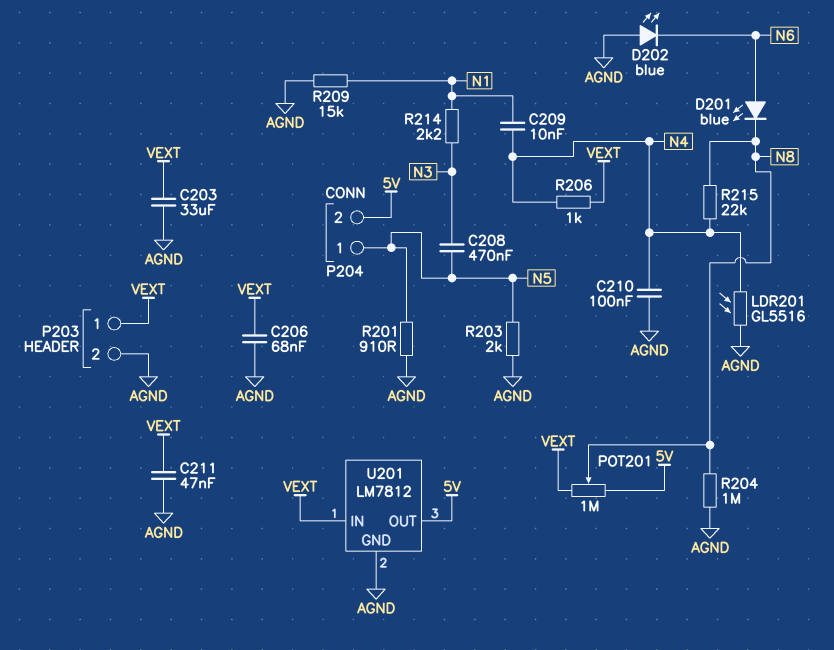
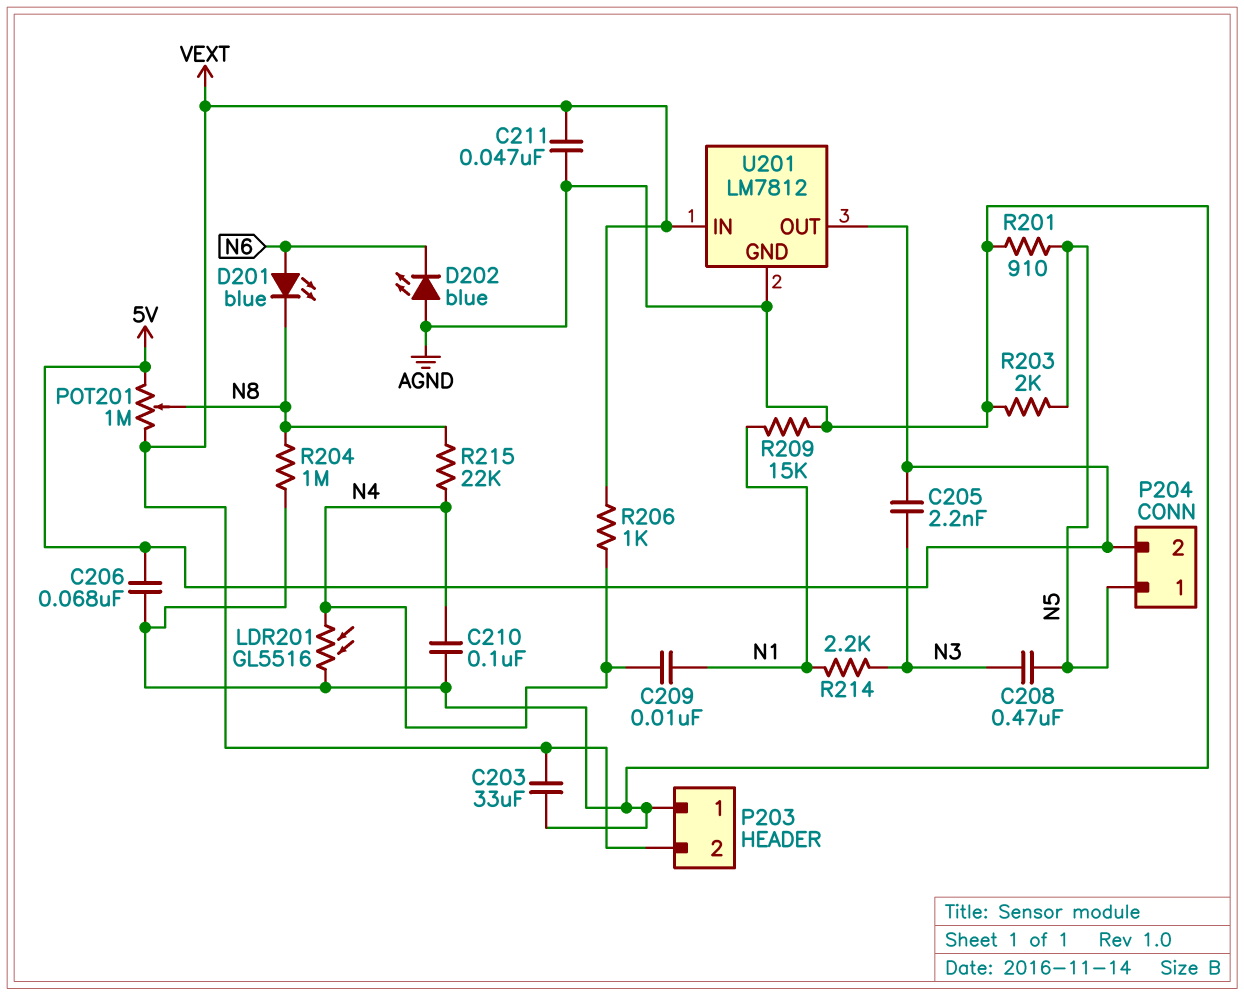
C205: none -> 2.2nF (5V, N3)
C206: 68nF (AGND, VEXT) -> 68nF (5V, AGND)
P203 pin 1: VEXT -> AGND
P203 pin 2: AGND -> VEXT

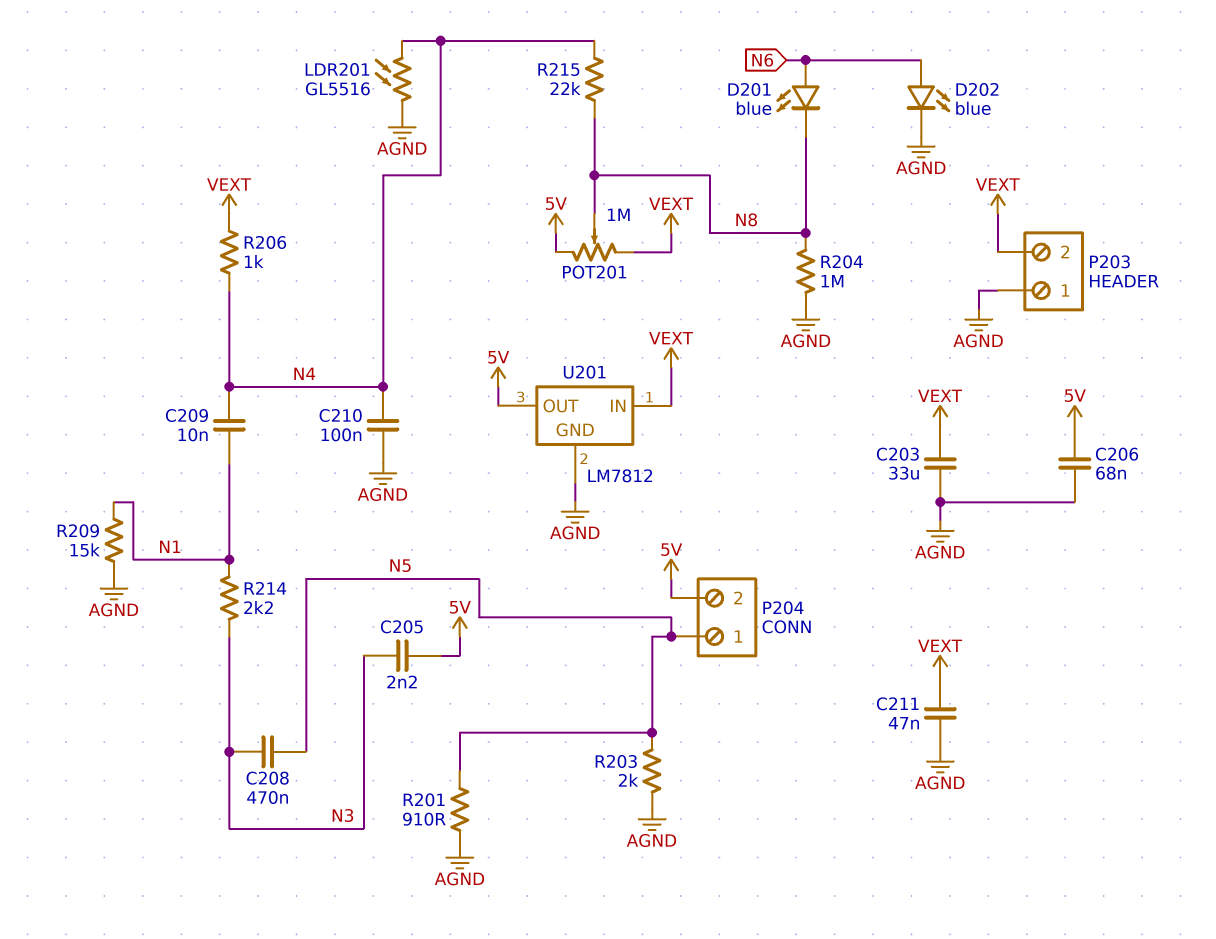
D202: LED blue (A AGND, K N6) -> LED blue (A N6, K AGND)

